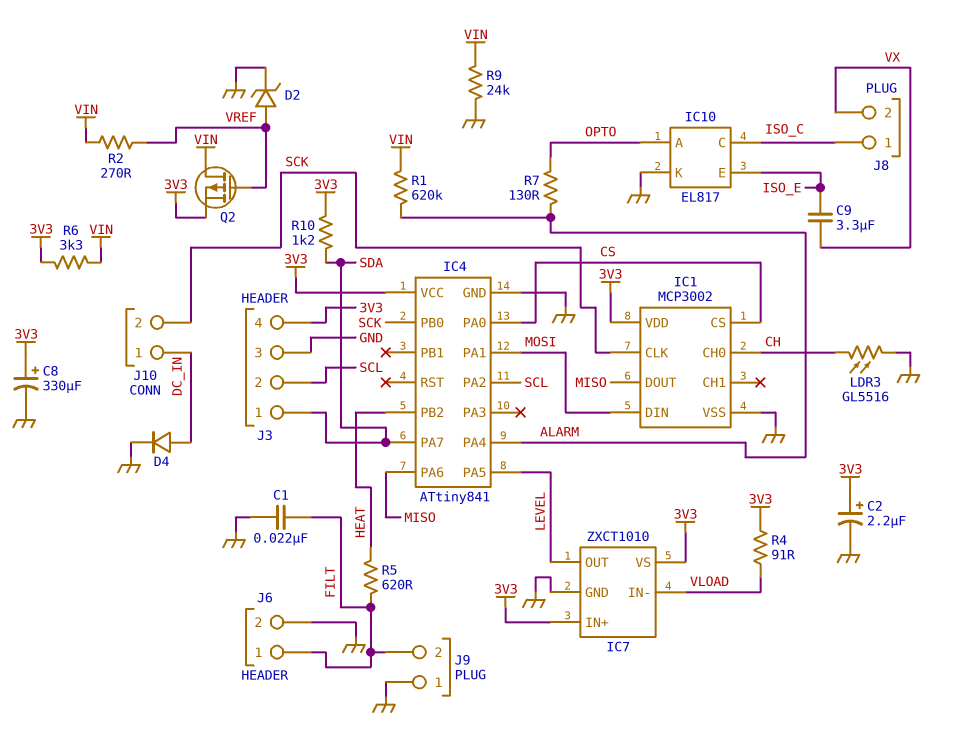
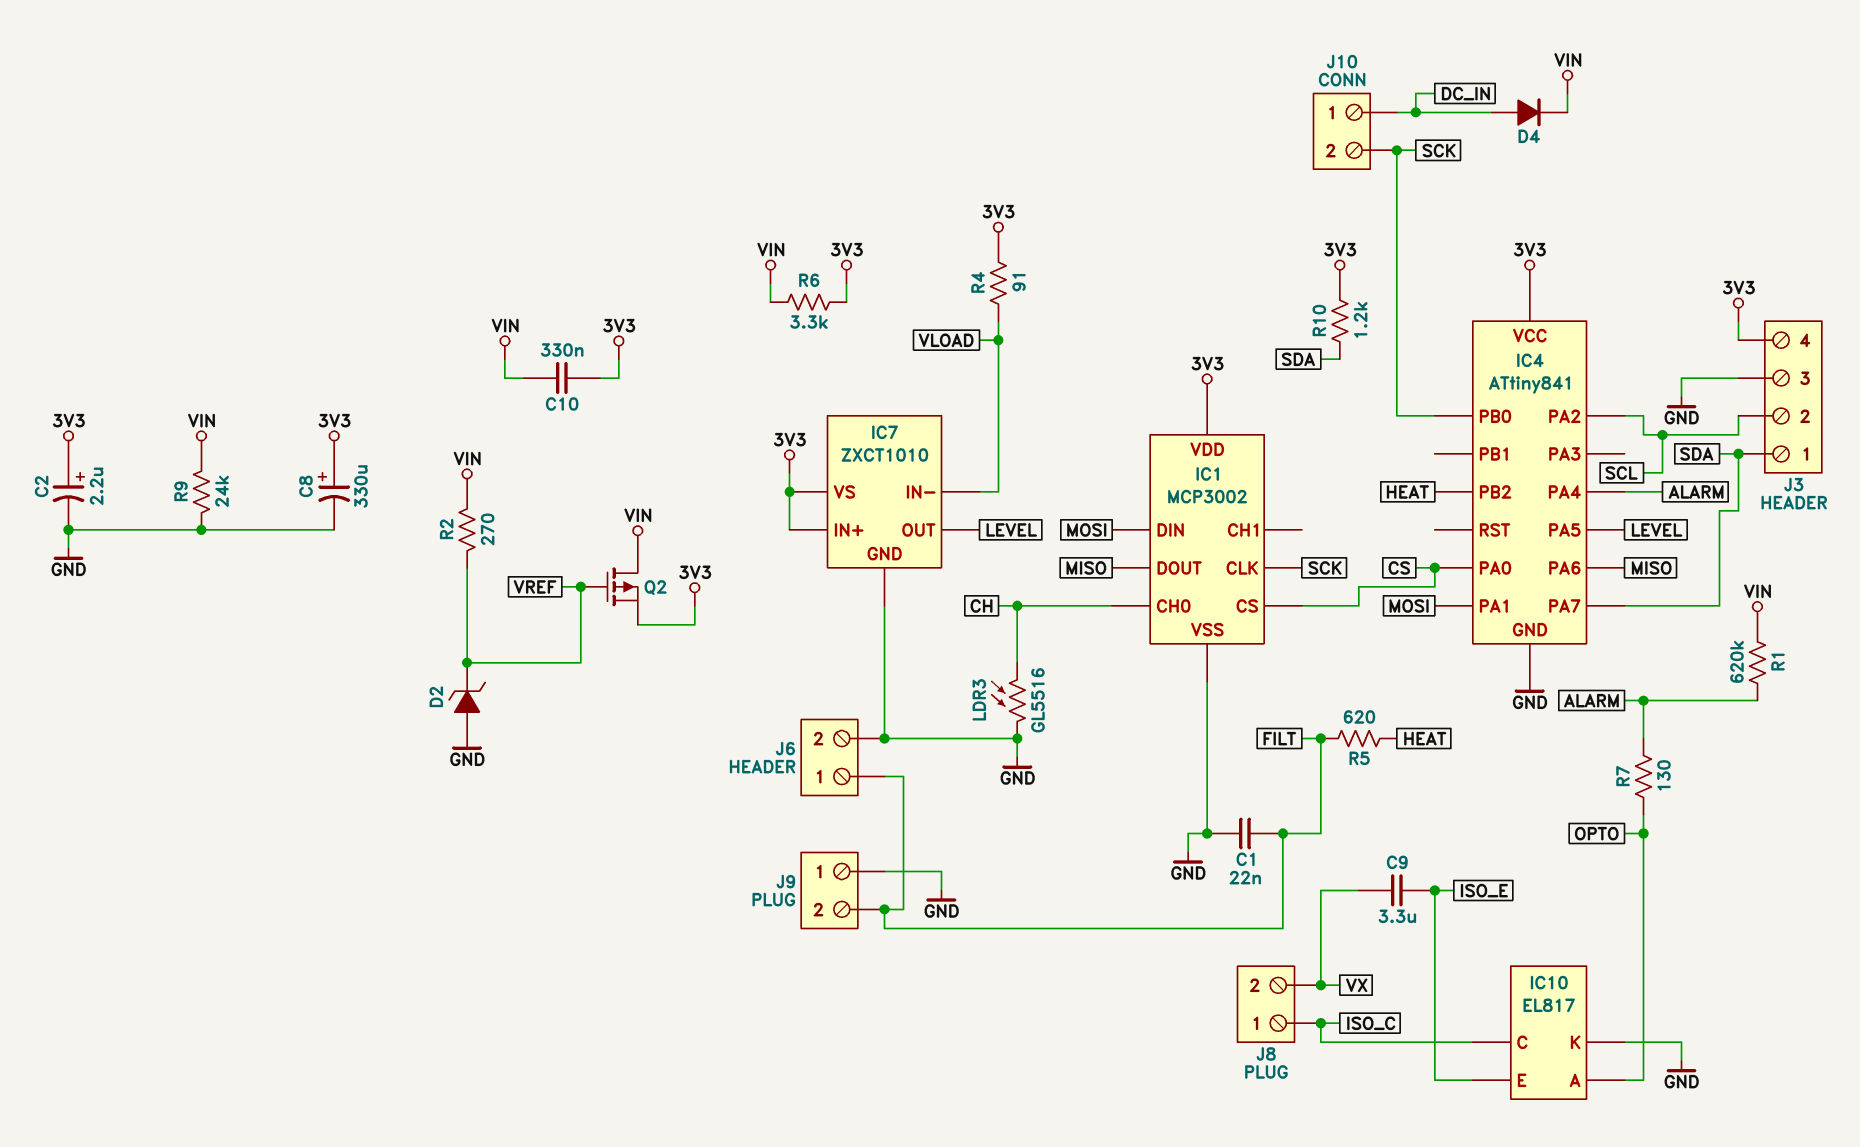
C10: none -> 330nF (3V3, VIN)
D2: zener (A VREF, K GND) -> zener (A GND, K VREF)
D4: diode (A DC_IN, K GND) -> diode (A DC_IN, K VIN)

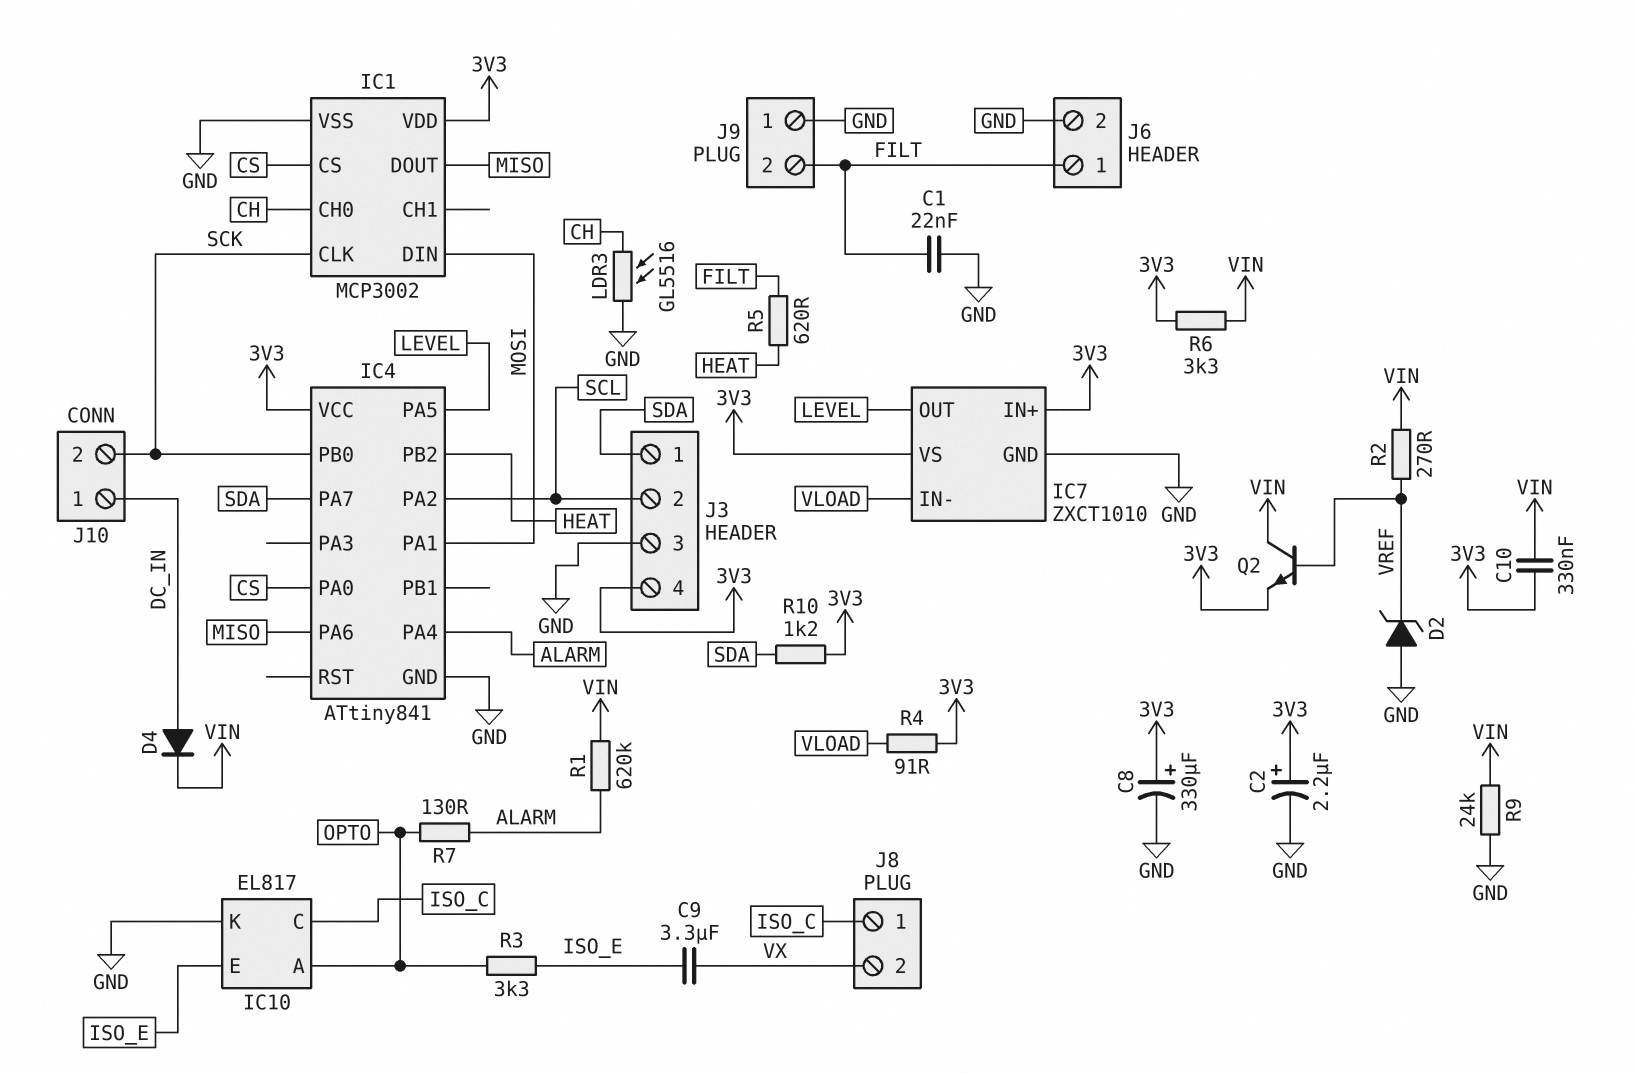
Q2: PMOS (G VREF, D VIN, S 3V3) -> NPN (B VREF, C VIN, E 3V3)
R3: none -> 3.3k (ISO_E, OPTO)

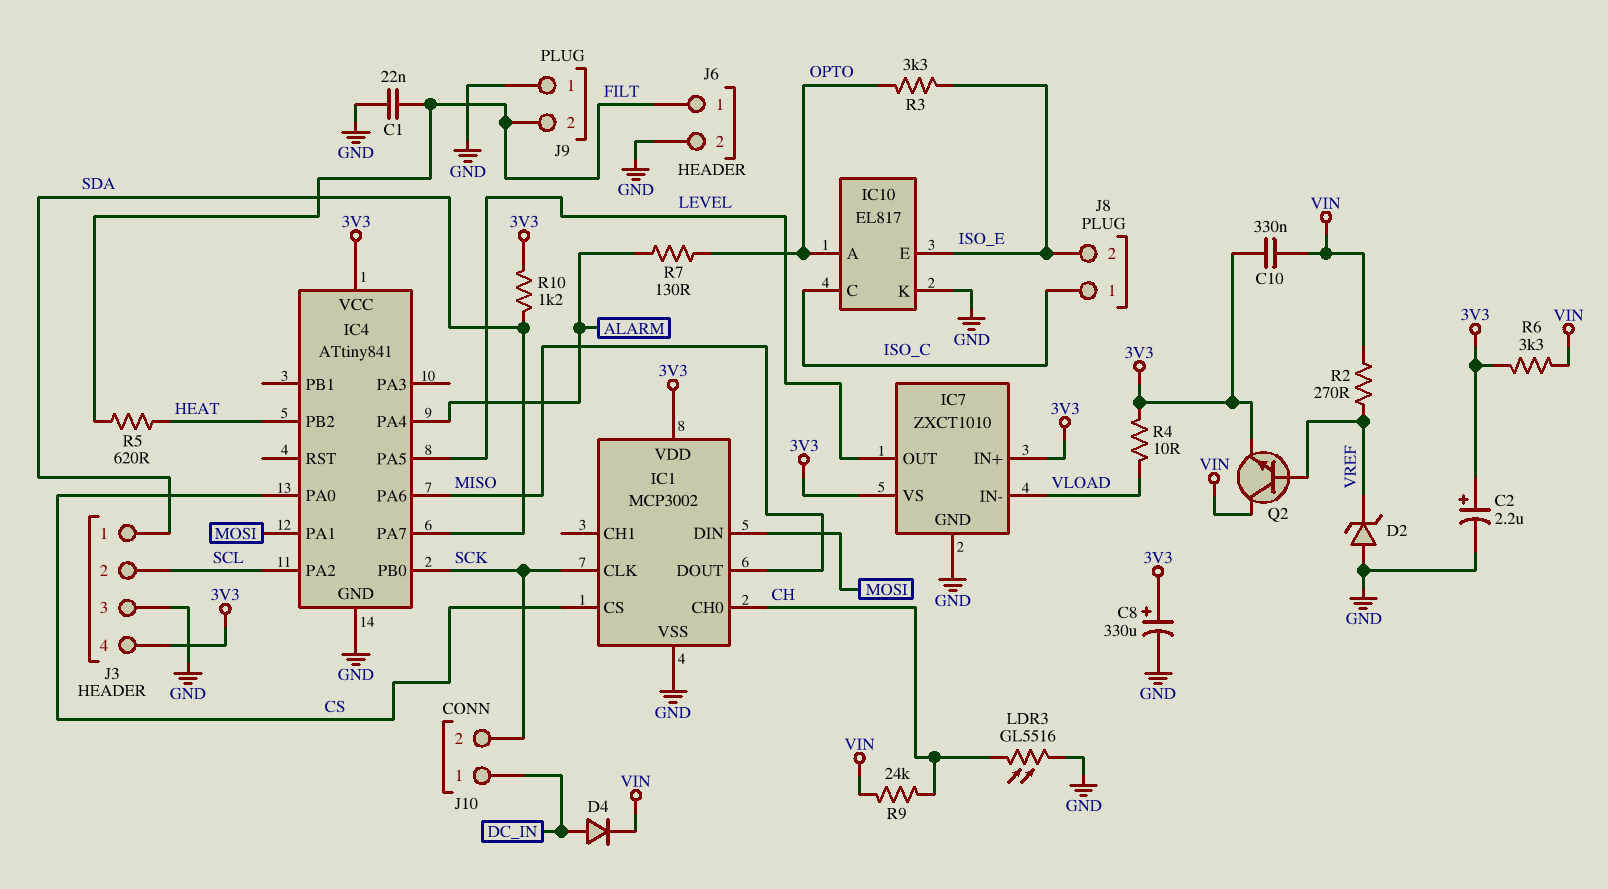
C9: 3.3uF (ISO_E, VX) -> none
J8 pin 2: VX -> ISO_E
R1: 620k (ALARM, VIN) -> none
R4: 91 (3V3, VLOAD) -> 10 (3V3, VLOAD)
R9: 24k (GND, VIN) -> 24k (CH, VIN)

